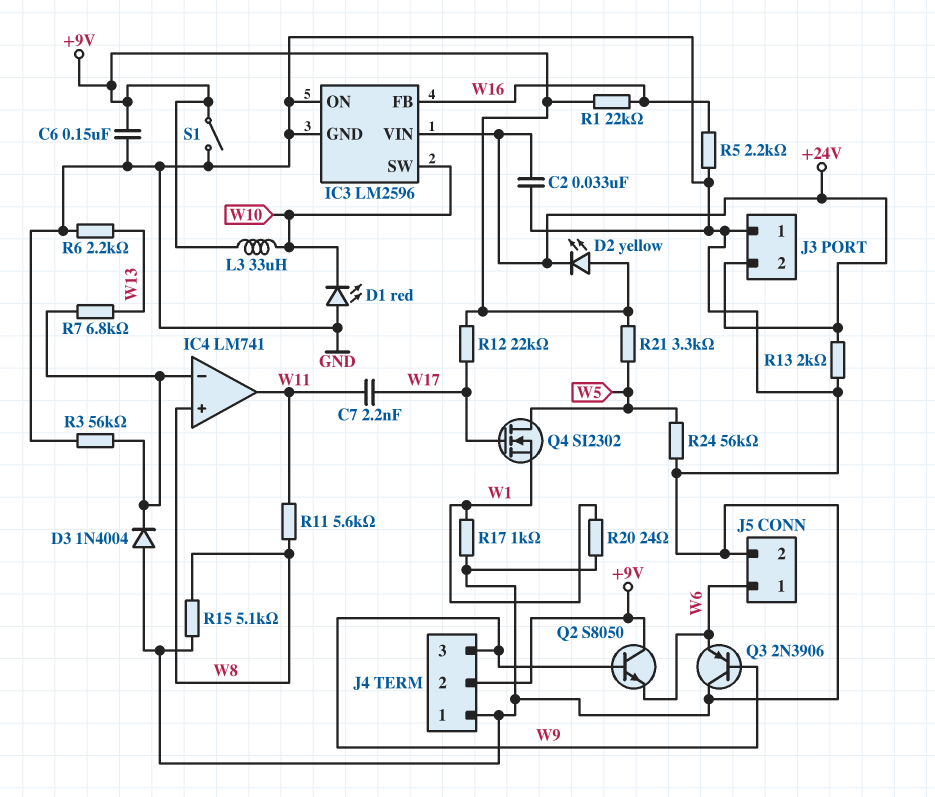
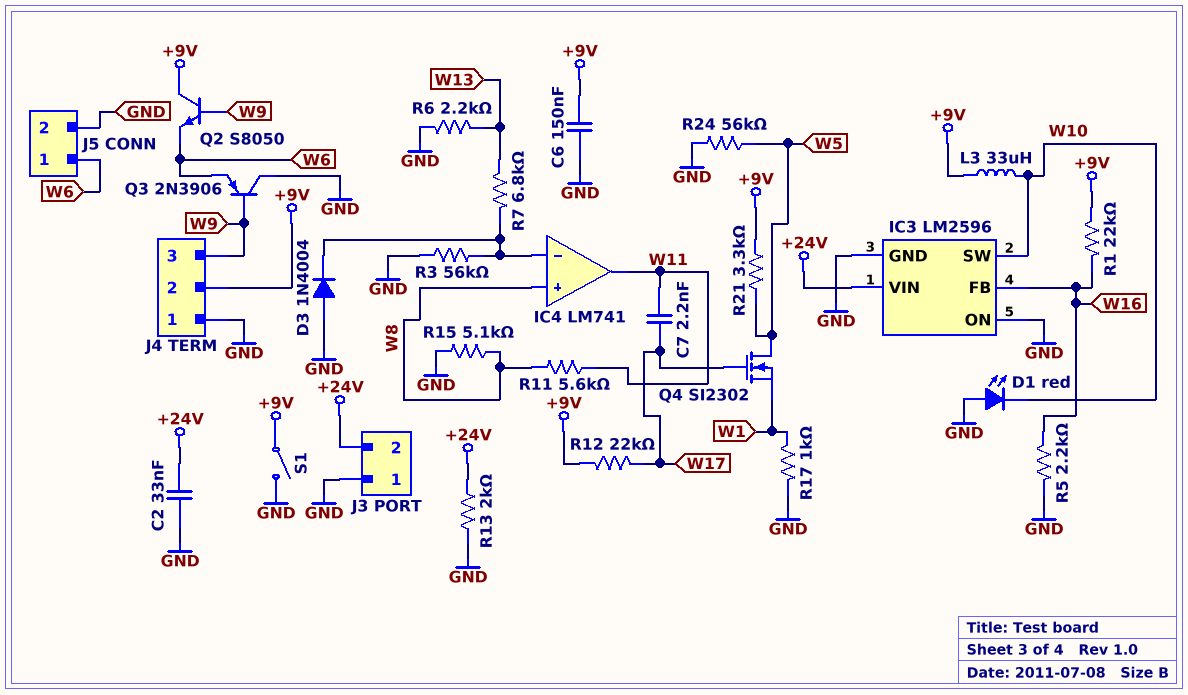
D2: LED yellow (A +9V, K +24V) -> none
R20: 24 (GND, W1) -> none

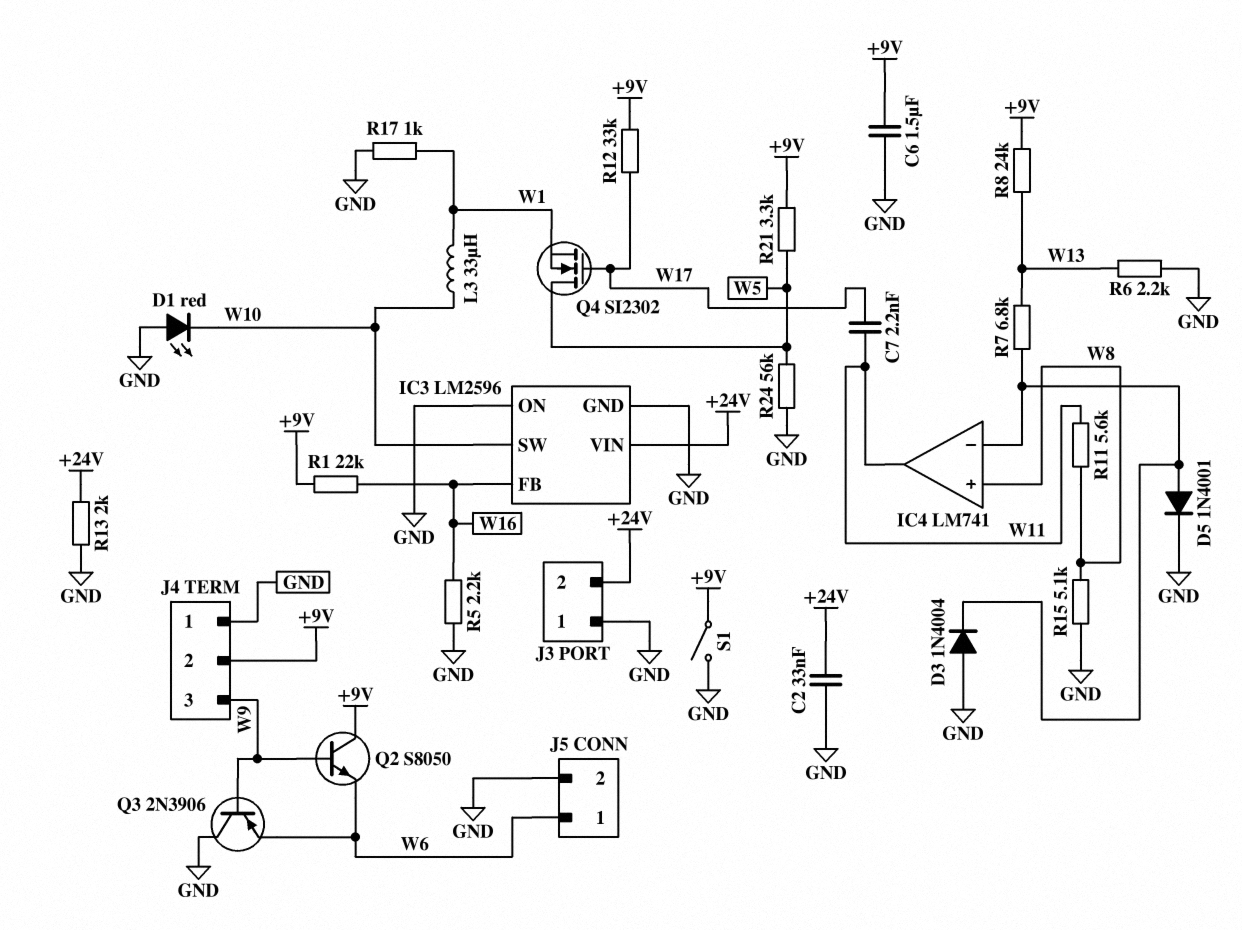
C6: 150nF (+9V, GND) -> 1.5uF (+9V, GND)
D5: none -> diode 1N4001 (A IC4/in-, K GND)
L3: 33uH (+9V, W10) -> 33uH (W1, W10)
R3: 56k (GND, IC4/in-) -> none
R8: none -> 24k (+9V, W13)
R12: 22k (+9V, W17) -> 33k (+9V, W17)

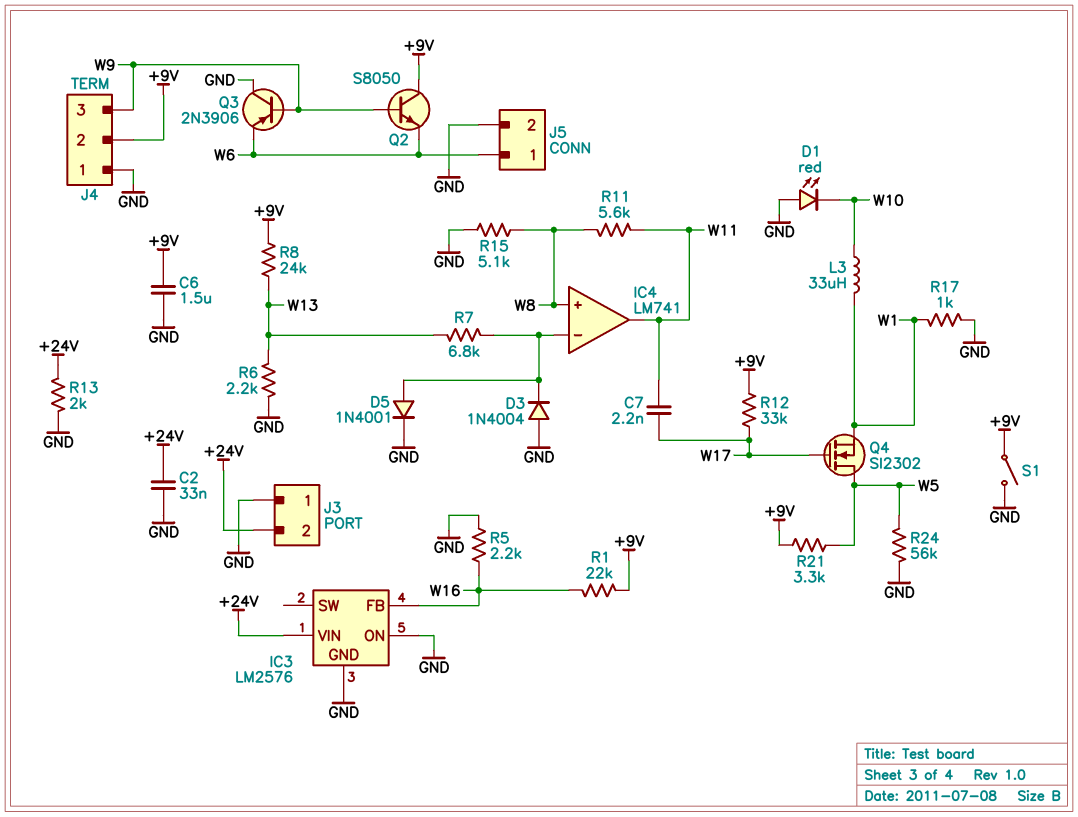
IC3: LM2596 -> LM2576
IC3 pin SW: W10 -> none

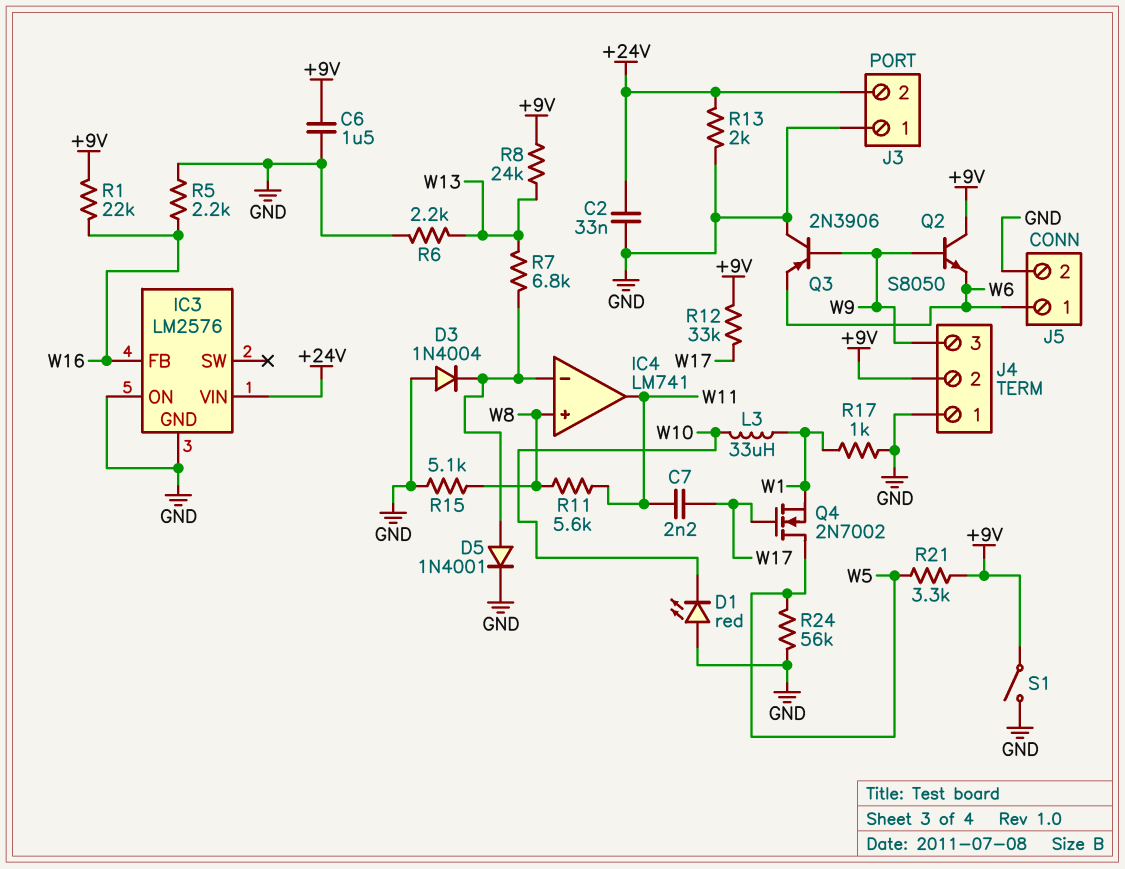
Q4: NMOS SI2302 (G W17, D W5, S W1) -> NMOS 2N7002 (G W17, D W5, S W1)

